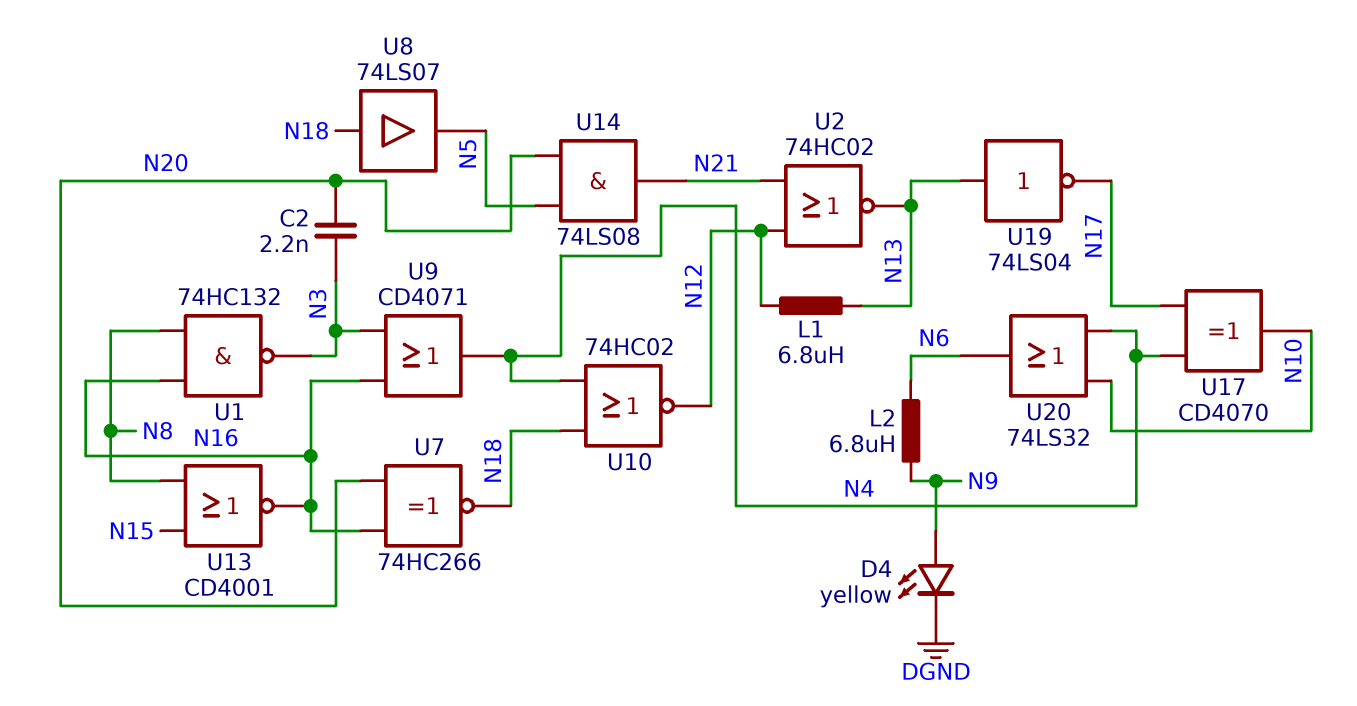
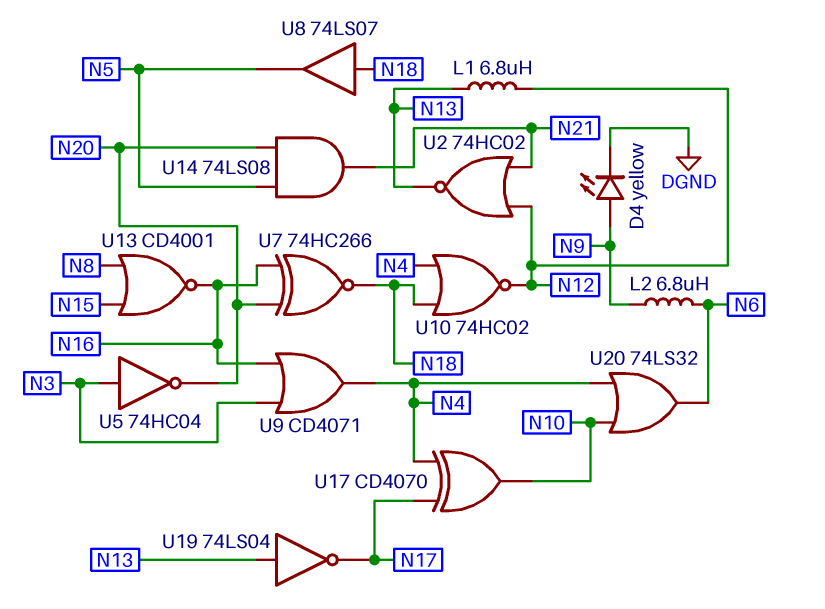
C2: 2.2nF (N3, N20) -> none
U1: NAND 74HC132 (in N8, in N16, out N3) -> none
U5: none -> NOT 74HC04 (in N3, out N20)

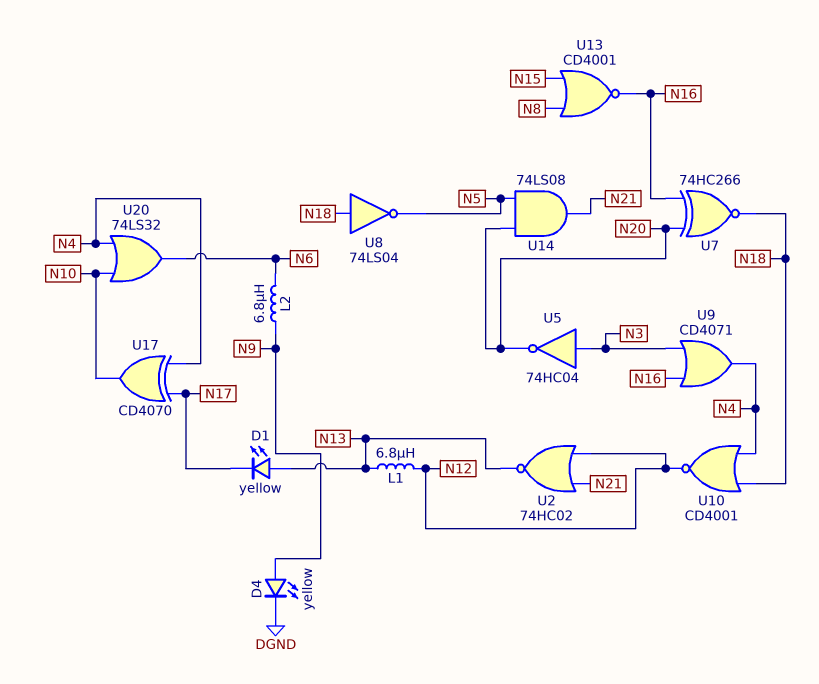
D1: none -> LED yellow (A N13, K N17)
U8: buffer 74LS07 (in N18, out N5) -> NOT 74LS04 (in N18, out N5)
U10: NOR 74HC02 (in N4, in N18, out N12) -> NOR CD4001 (in N4, in N18, out N12)
U19: NOT 74LS04 (in N13, out N17) -> none

